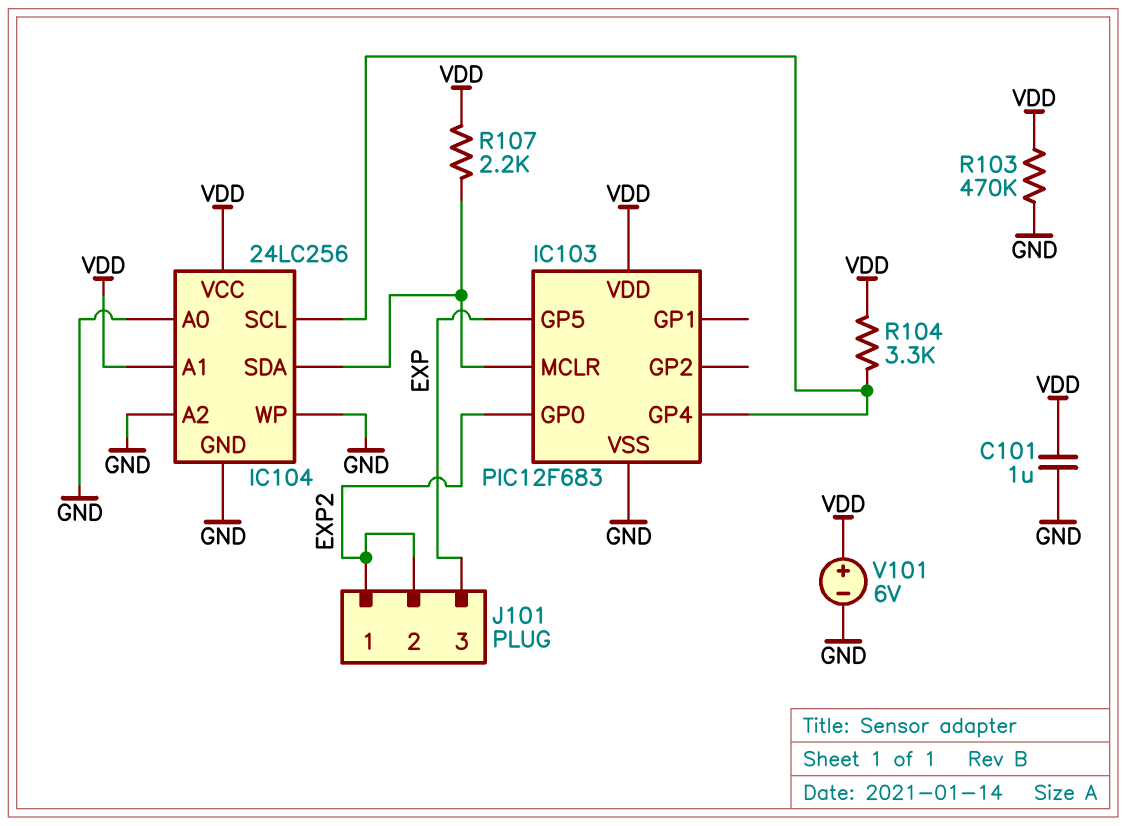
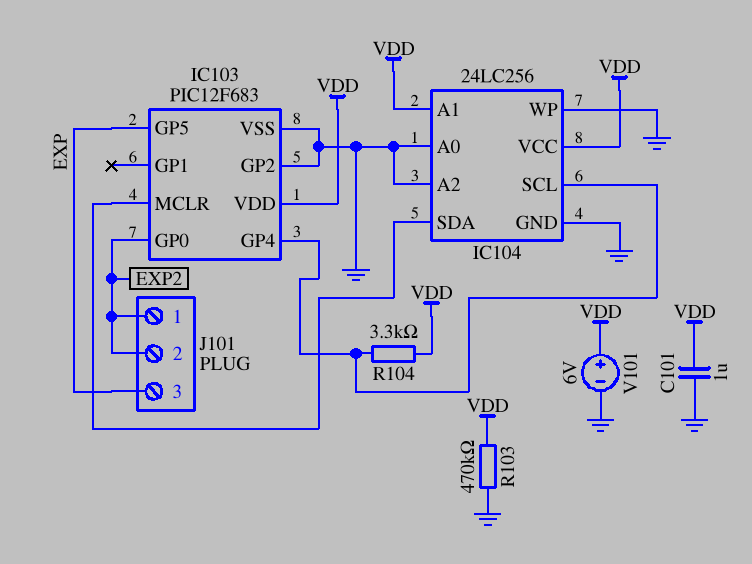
IC103 pin GP2: none -> GND
R107: 2.2k (IC103/MCLR, VDD) -> none

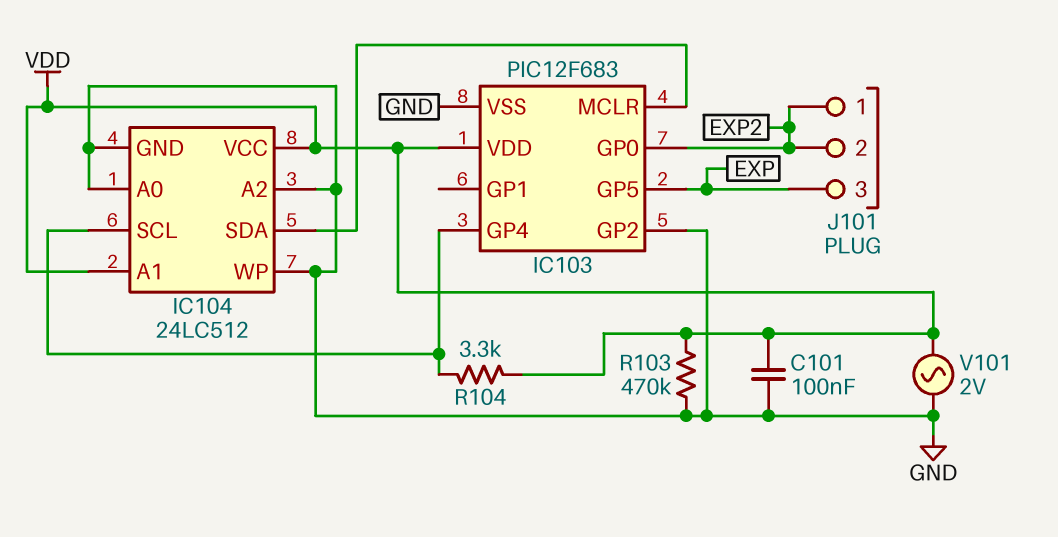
C101: 1uF (GND, VDD) -> 100nF (GND, VDD)
IC104: 24LC256 -> 24LC512
V101: 6V (plus VDD, minus GND) -> AC 2V (GND, VDD)

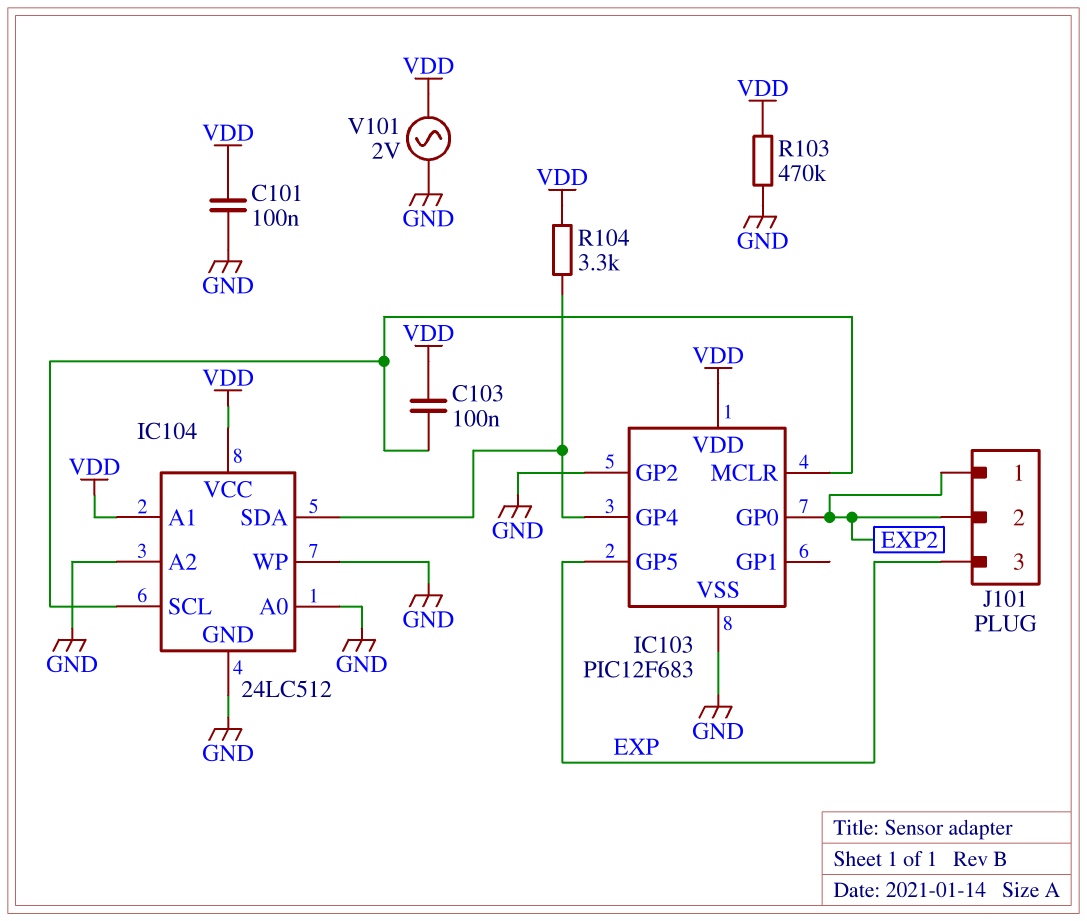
C103: none -> 100nF (IC103/MCLR, VDD)
IC104 pin SCL: IC103/GP4 -> IC103/MCLR
IC104 pin SDA: IC103/MCLR -> IC103/GP4

